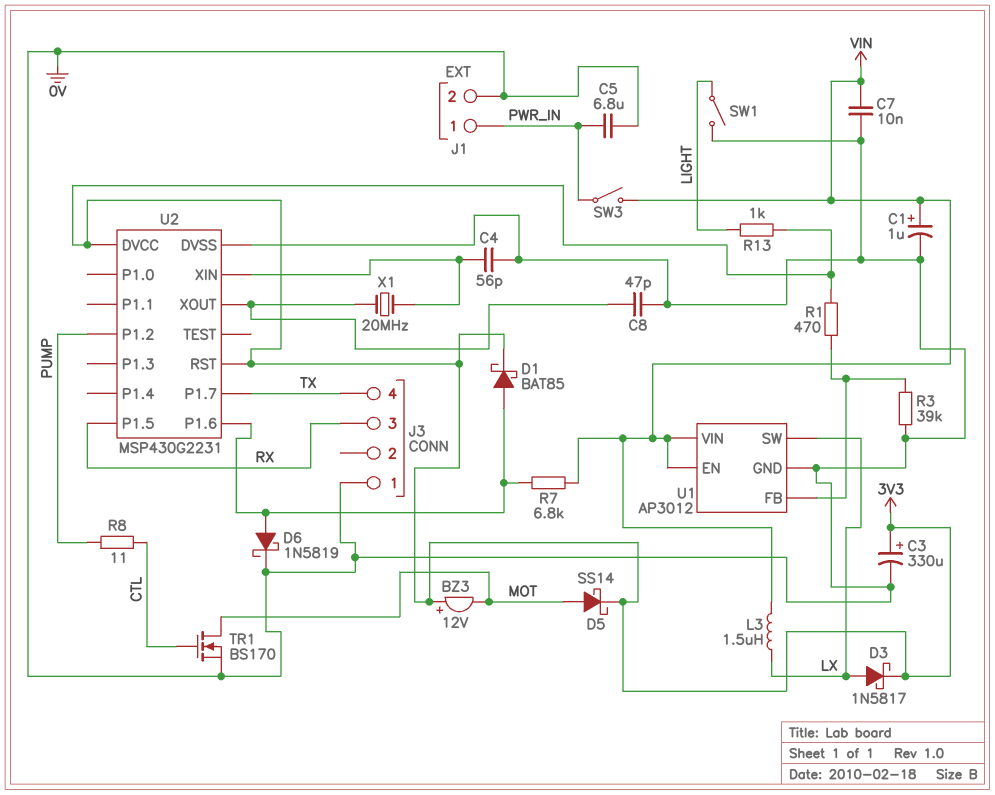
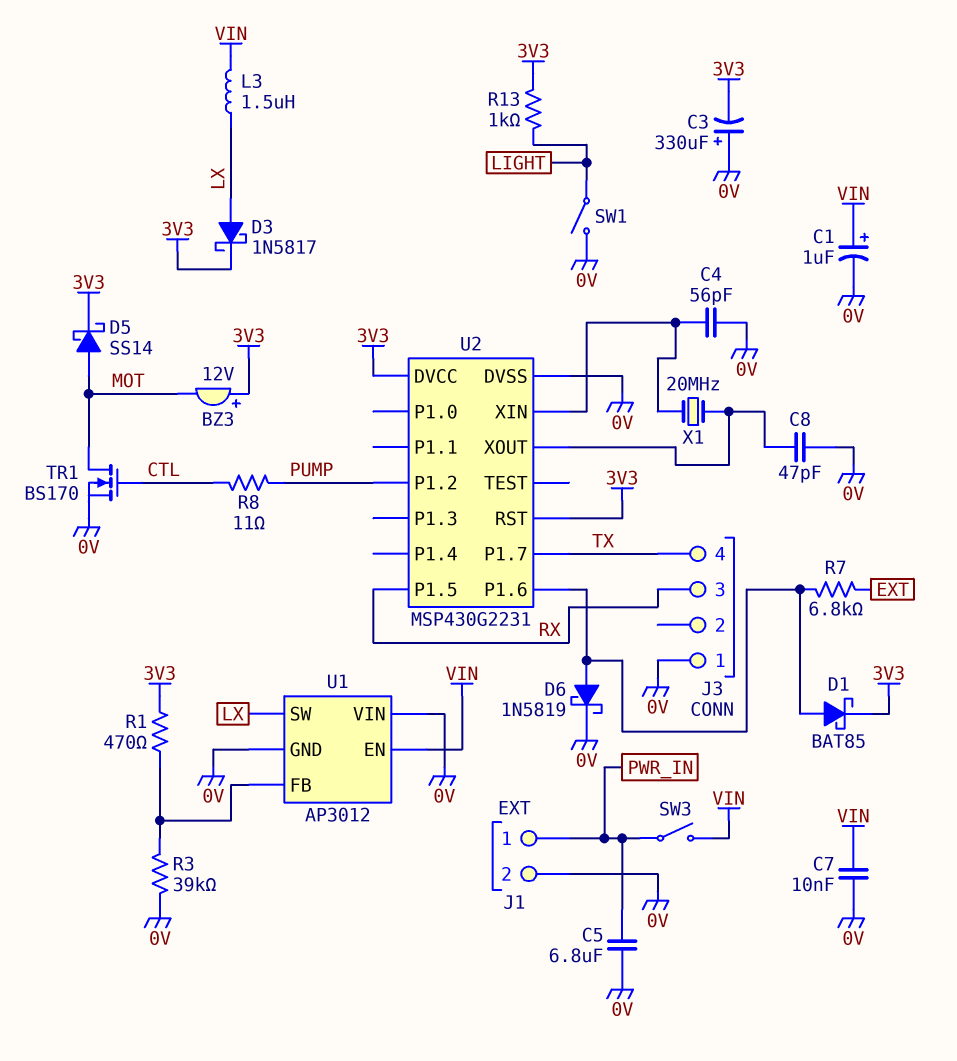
C3: 330uF (plus 3V3, minus 0V) -> 330uF (plus 0V, minus 3V3)
R7: 6.8k (U2/P1.6, VIN) -> 6.8k (EXT, U2/P1.6)
U1 pin VIN: VIN -> 0V

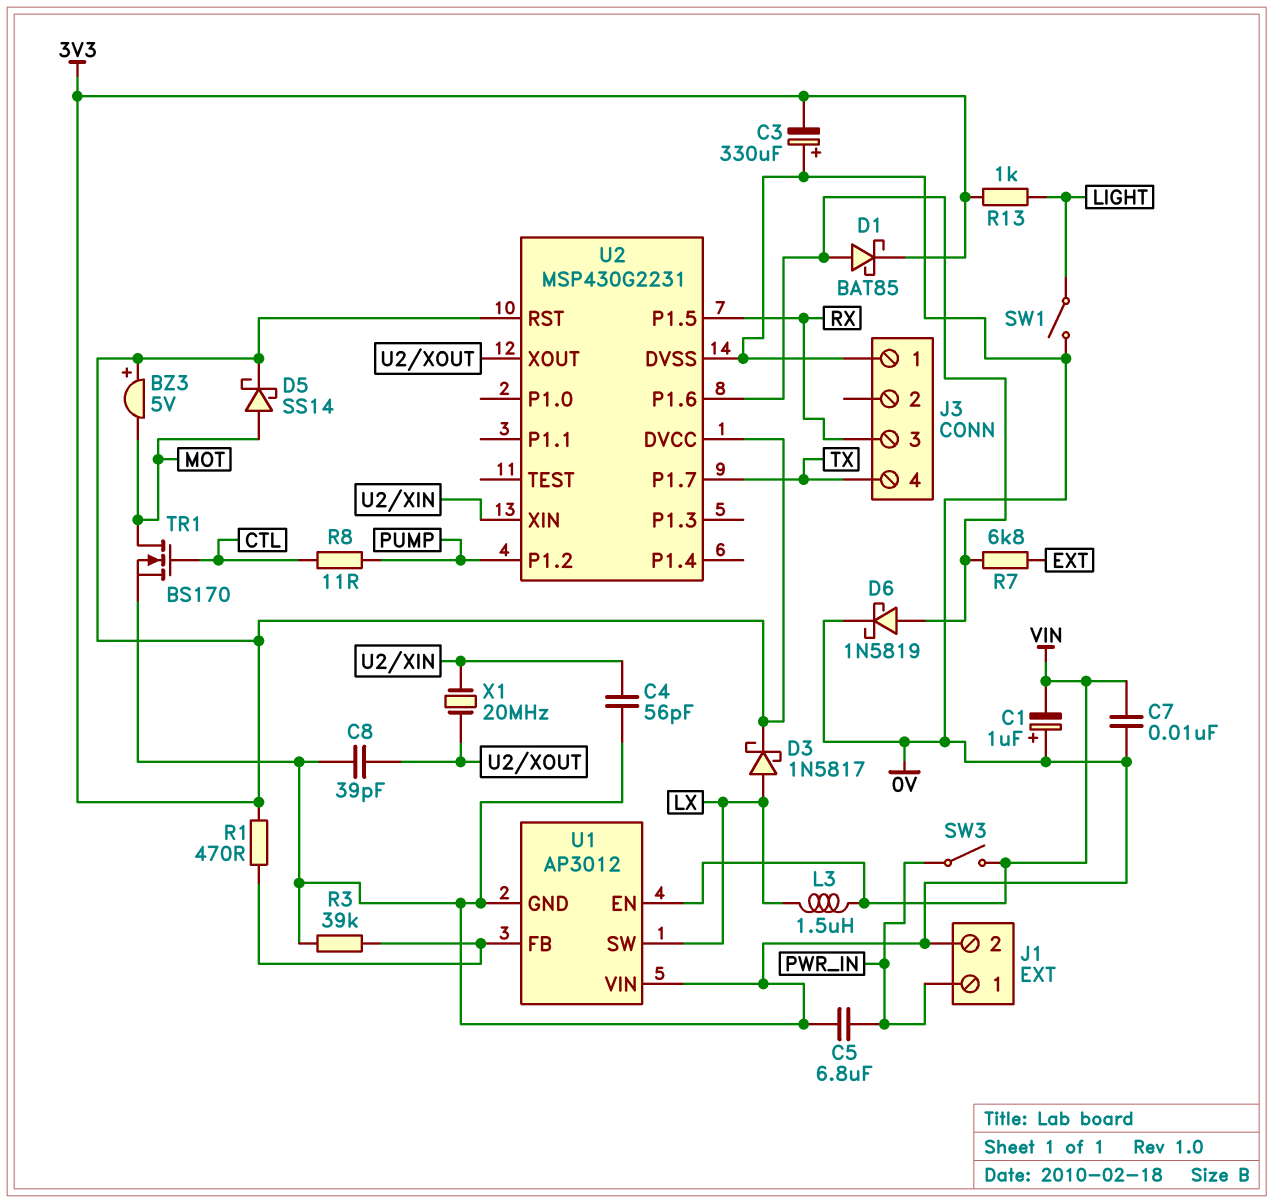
BZ3: buzzer 12V (plus 3V3, minus MOT) -> buzzer 5V (plus 3V3, minus MOT)
C1: 1uF (plus VIN, minus 0V) -> 1uF (plus 0V, minus VIN)
C8: 47pF (0V, U2/XOUT) -> 39pF (0V, U2/XOUT)

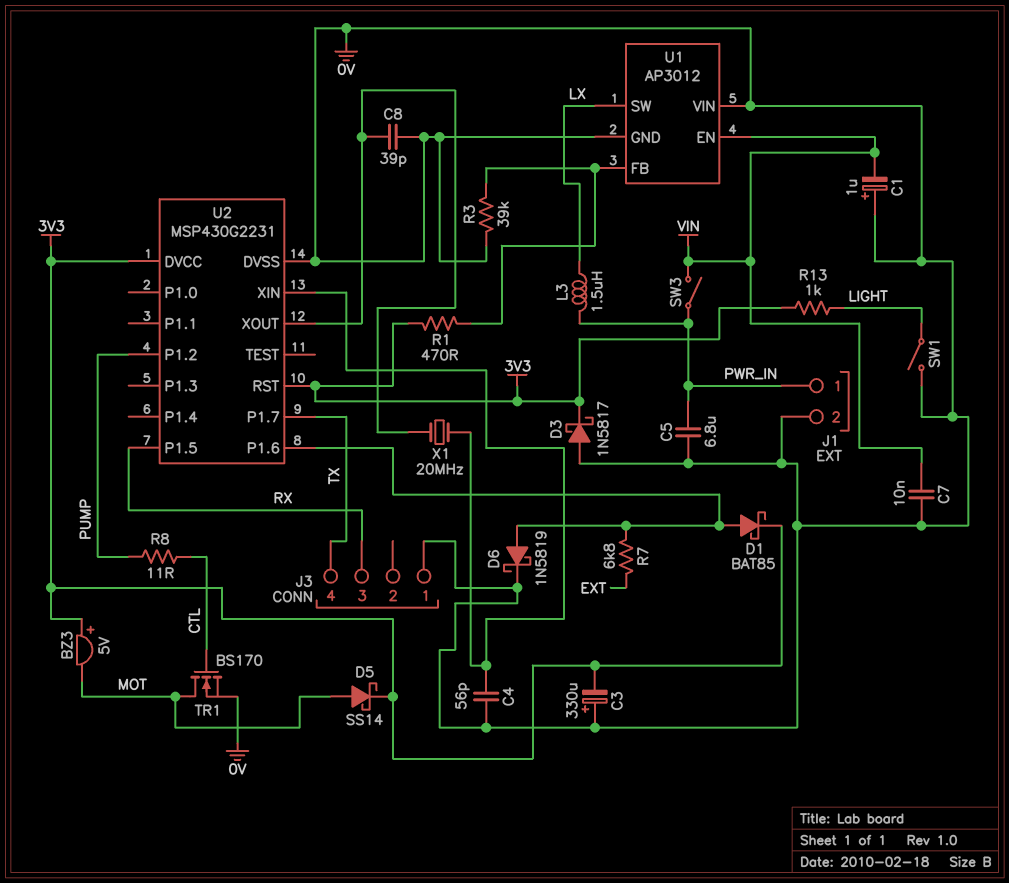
D3: schottky 1N5817 (A LX, K 3V3) -> schottky 1N5817 (A 0V, K 3V3)
L3: 1.5uH (LX, VIN) -> 1.5uH (LX, PWR_IN)

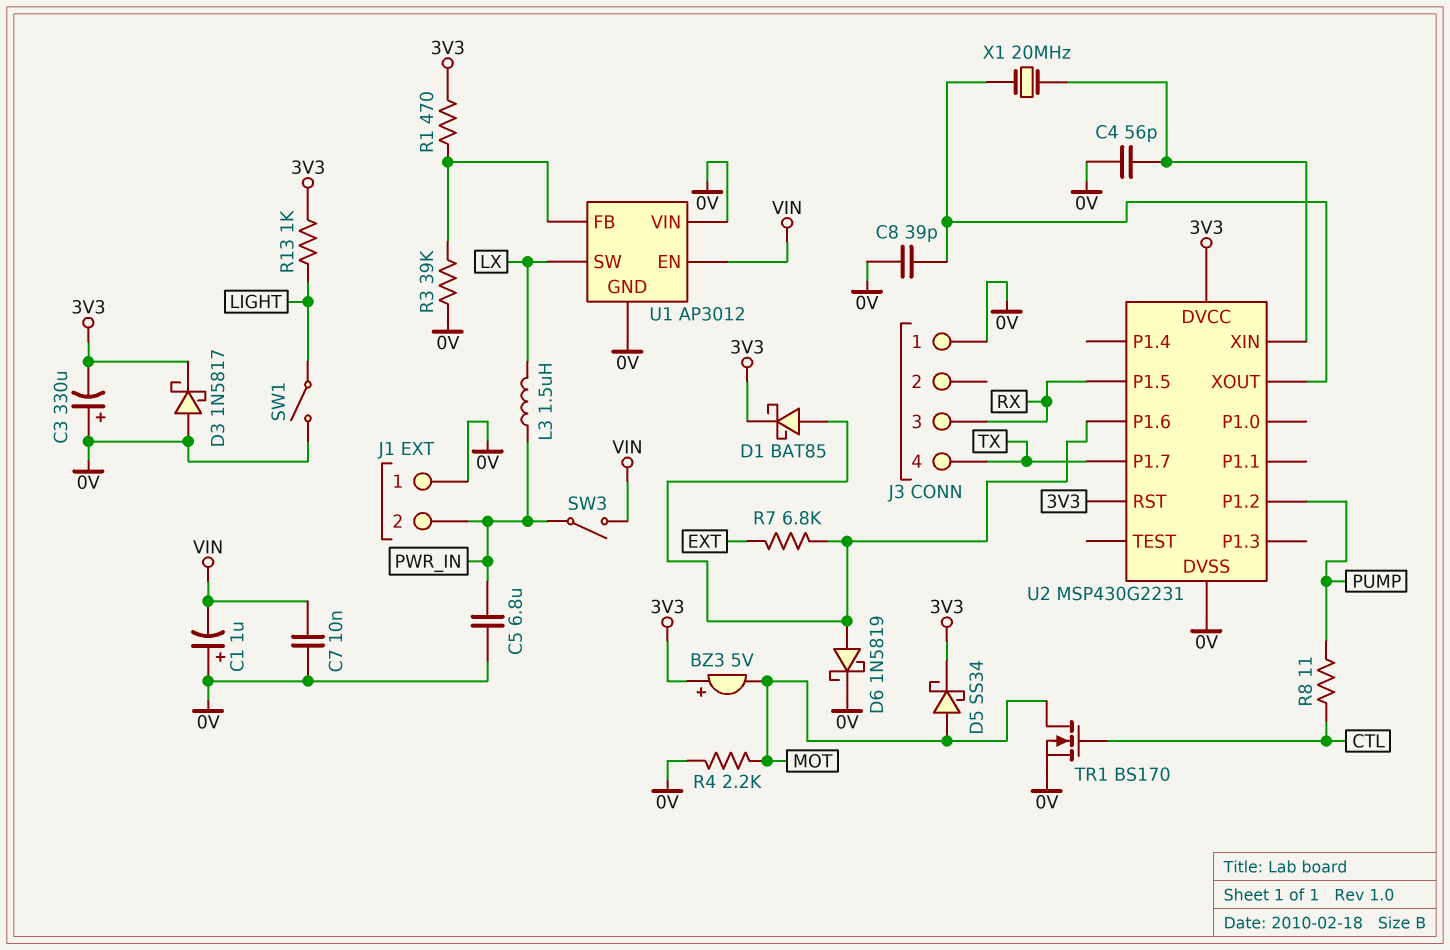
D5: schottky SS14 (A MOT, K 3V3) -> schottky SS34 (A MOT, K 3V3)
J1 pin 1: PWR_IN -> 0V
J1 pin 2: 0V -> PWR_IN
R4: none -> 2.2k (0V, MOT)

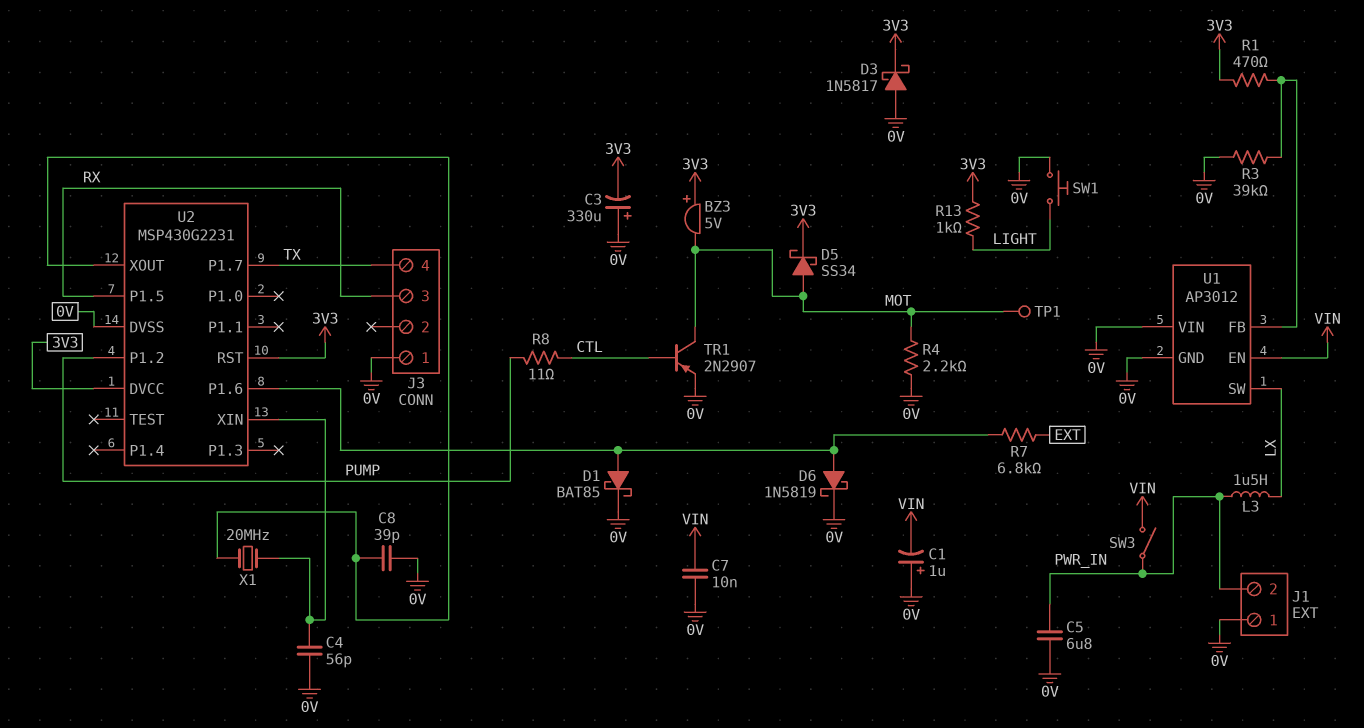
D1: schottky BAT85 (A U2/P1.6, K 3V3) -> schottky BAT85 (A U2/P1.6, K 0V)
SW1: switch (0V, LIGHT) -> button (0V, LIGHT)
TP1: none -> test point (MOT)
TR1: NMOS BS170 (G CTL, D MOT, S 0V) -> PNP 2N2907 (B CTL, C MOT, E 0V)

